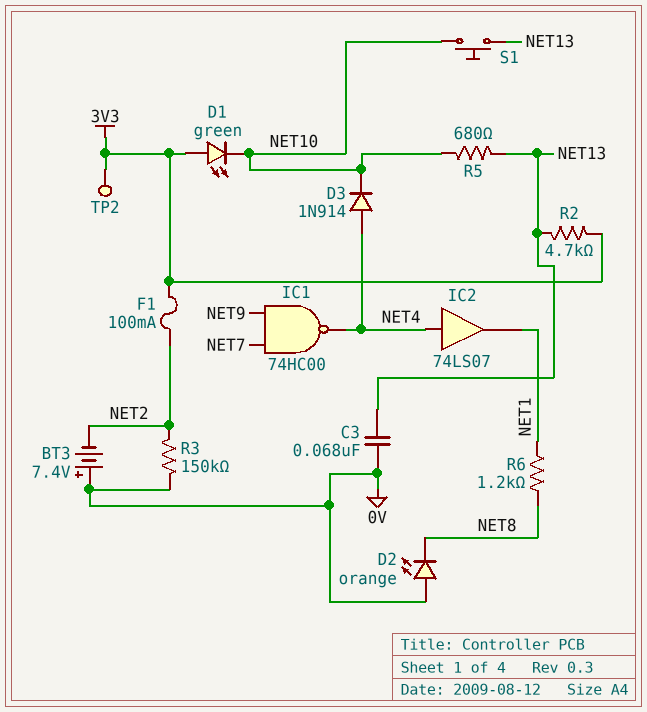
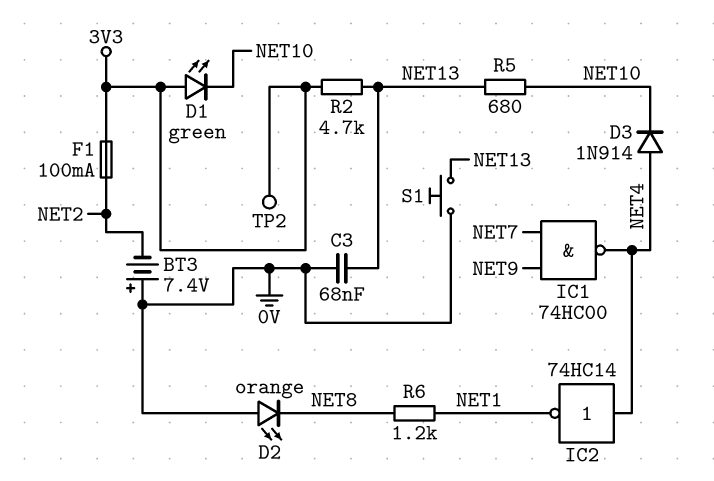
IC2: buffer 74LS07 (in NET4, out NET1) -> NOT 74HC14 (in NET4, out NET1)
R3: 150k (0V, NET2) -> none
S1: button (NET10, NET13) -> button (0V, NET13)

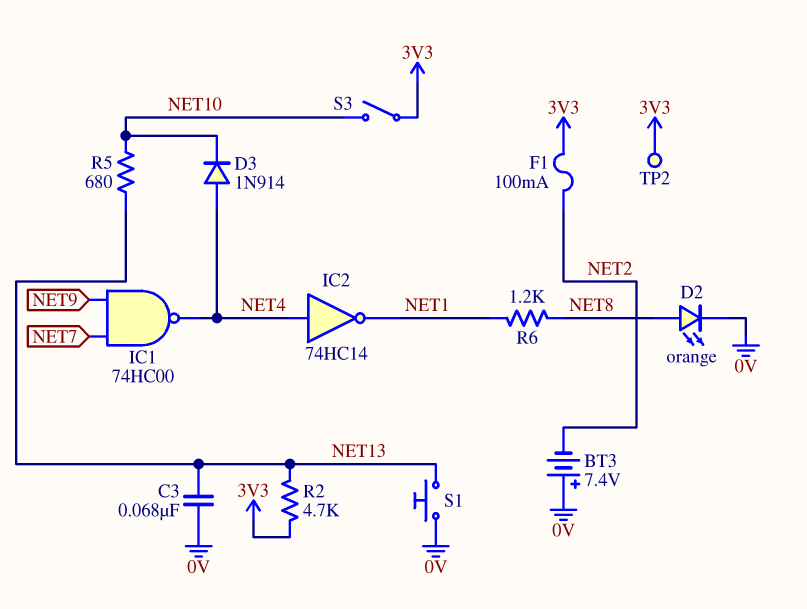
D1: LED green (A 3V3, K NET10) -> none
D2: LED orange (A 0V, K NET8) -> LED orange (A NET8, K 0V)
S3: none -> switch (3V3, NET10)

